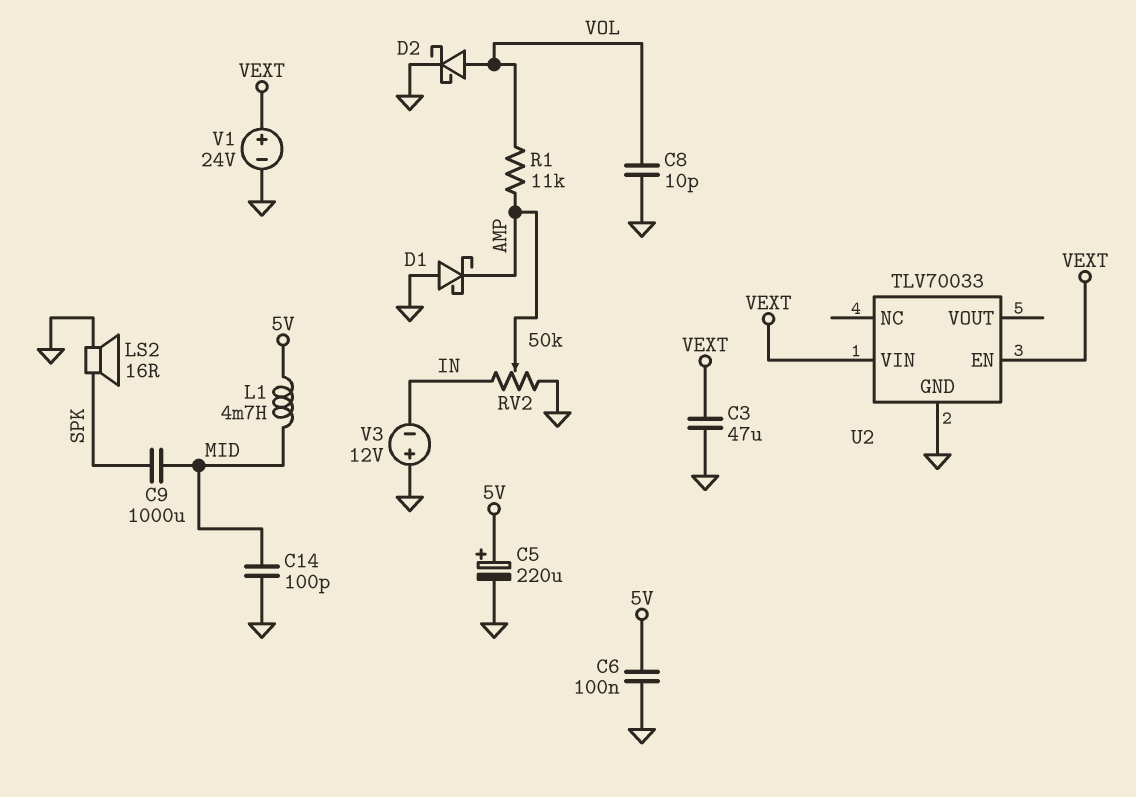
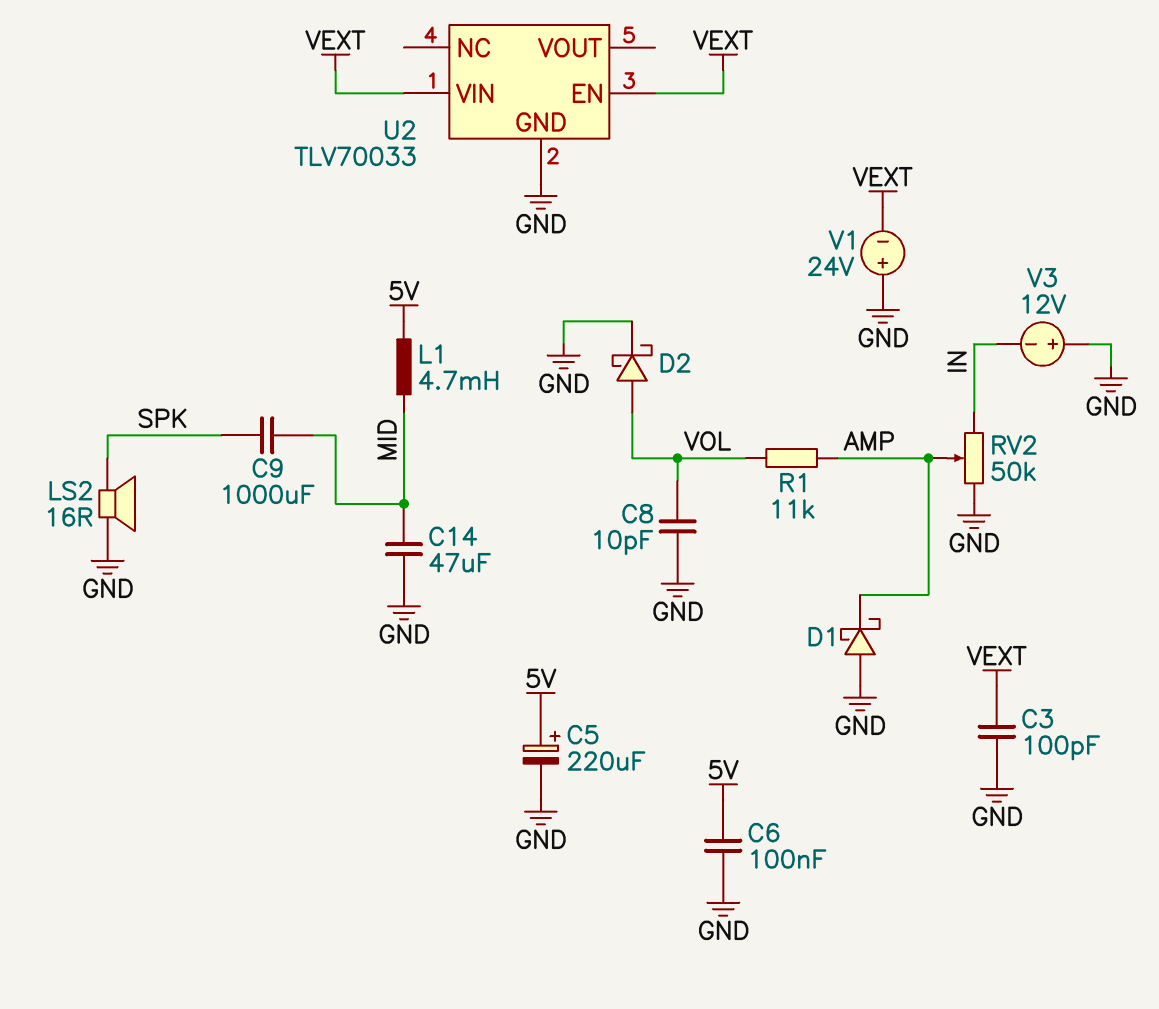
C3: 47uF (GND, VEXT) -> 100pF (GND, VEXT)
C14: 100pF (GND, MID) -> 47uF (GND, MID)
V1: 24V (plus VEXT, minus GND) -> 24V (plus GND, minus VEXT)

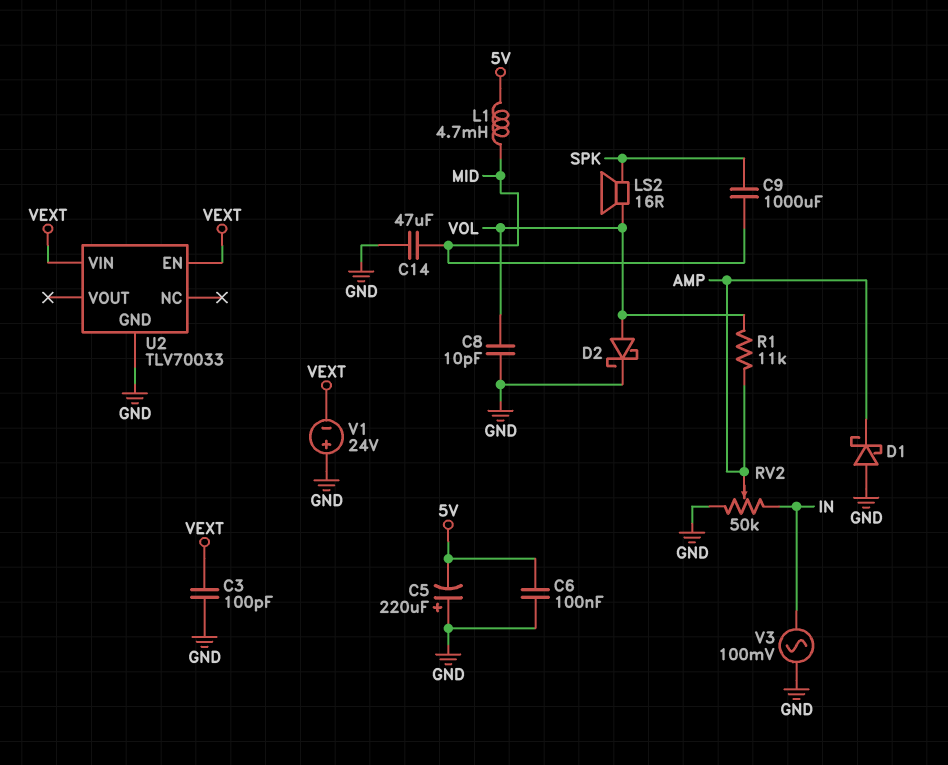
C5: 220uF (plus 5V, minus GND) -> 220uF (plus GND, minus 5V)
LS2: speaker 16R (GND, SPK) -> speaker 16R (SPK, VOL)
V3: 12V (plus GND, minus IN) -> AC 100mV (GND, IN)

